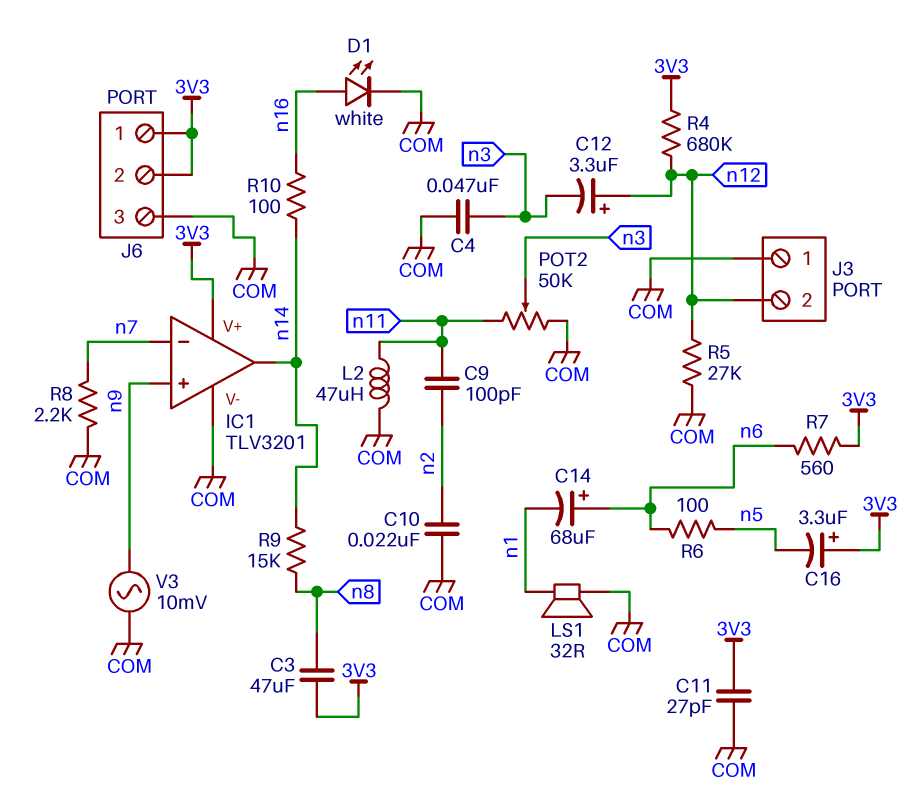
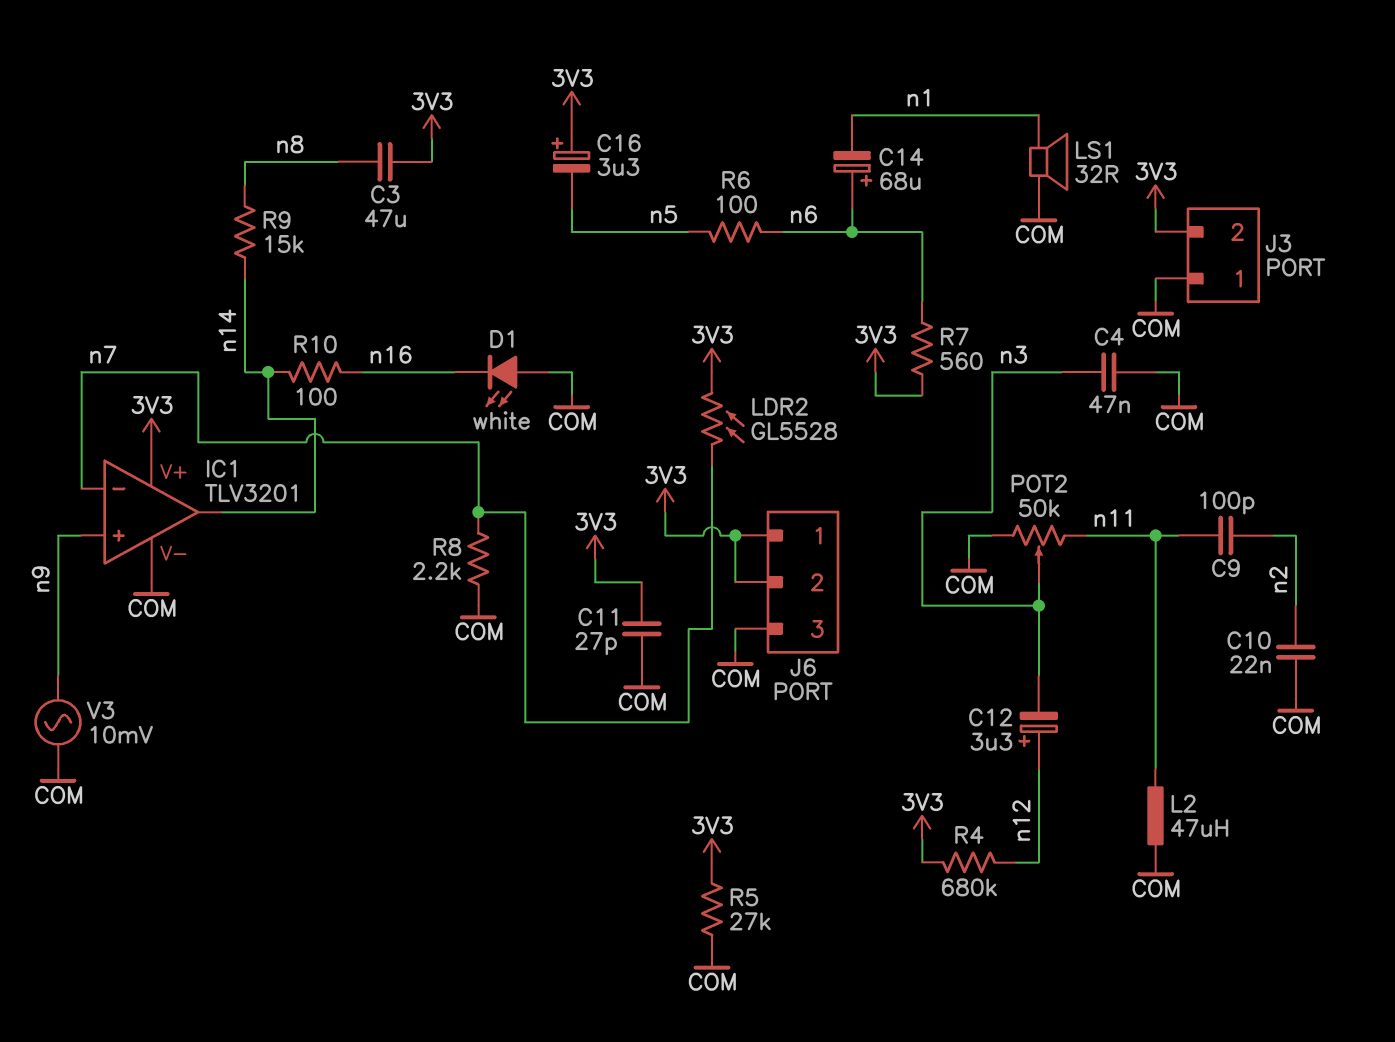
D1: LED white (A n16, K COM) -> LED white (A COM, K n16)
J3 pin 2: n12 -> 3V3
LDR2: none -> GL5528 (3V3, n7)
R5: 27k (COM, n12) -> 27k (3V3, COM)

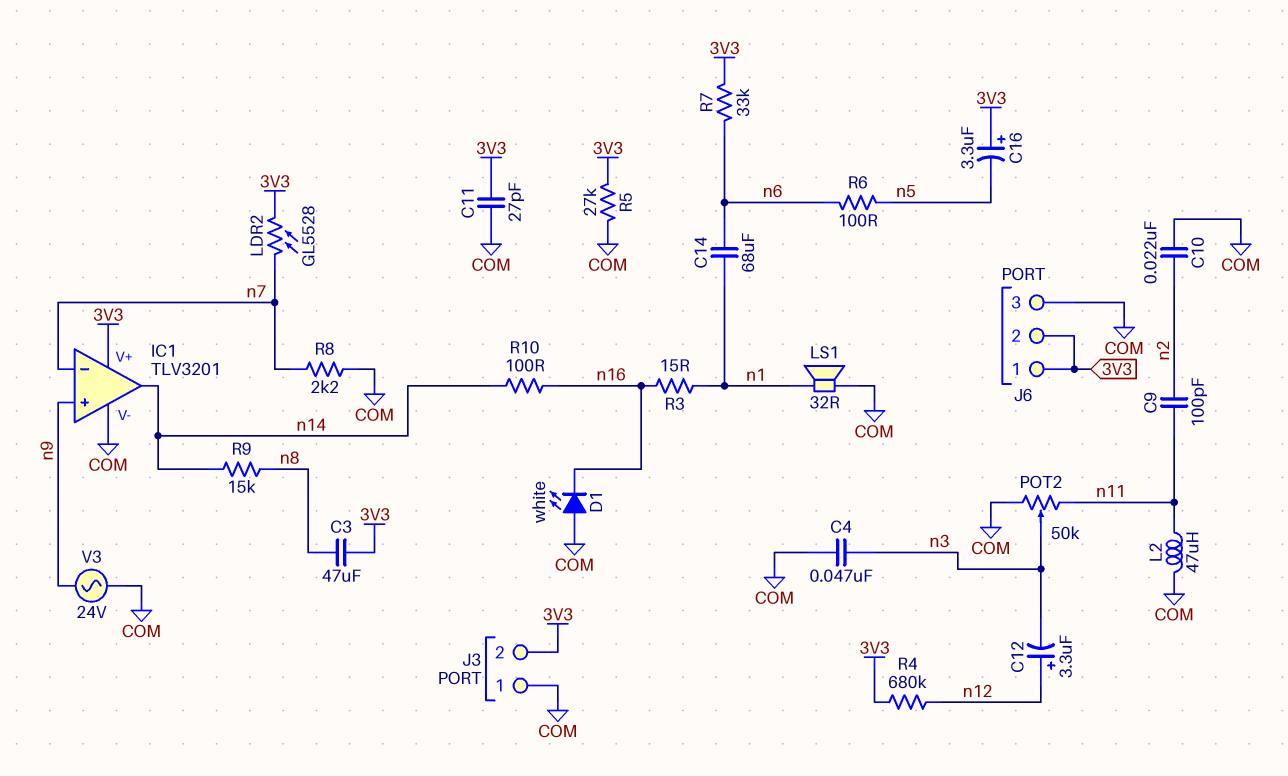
C14: 68uF (plus n6, minus n1) -> 68uF (n1, n6)
R3: none -> 15 (n1, n16)
R7: 560 (3V3, n6) -> 33k (3V3, n6)
V3: AC 10mV (COM, n9) -> AC 24V (COM, n9)

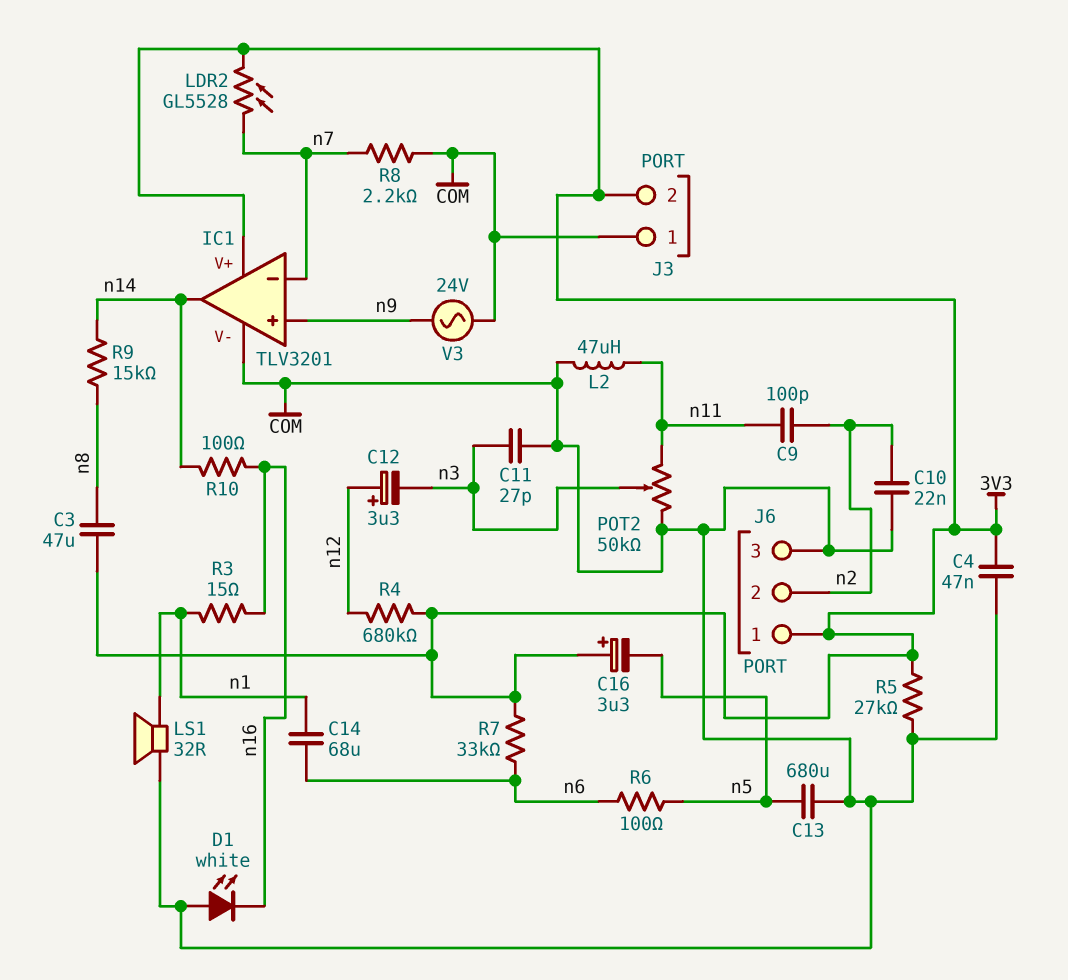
C4: 47nF (COM, n3) -> 47nF (3V3, COM)
C11: 27pF (3V3, COM) -> 27pF (COM, n3)
C13: none -> 680uF (COM, n5)
J6 pin 2: 3V3 -> n2

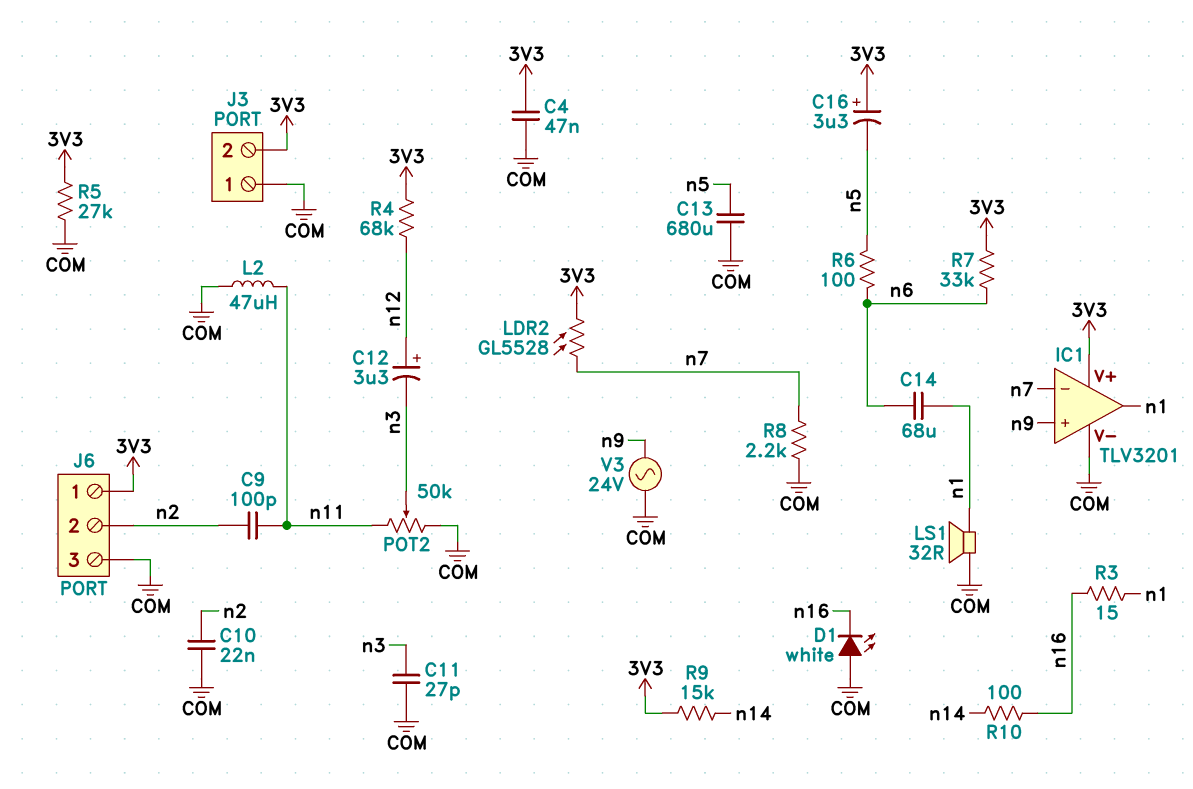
C3: 47uF (3V3, n8) -> none
IC1 pin out: n14 -> n1
R4: 680k (3V3, n12) -> 68k (3V3, n12)
R9: 15k (n8, n14) -> 15k (3V3, n14)

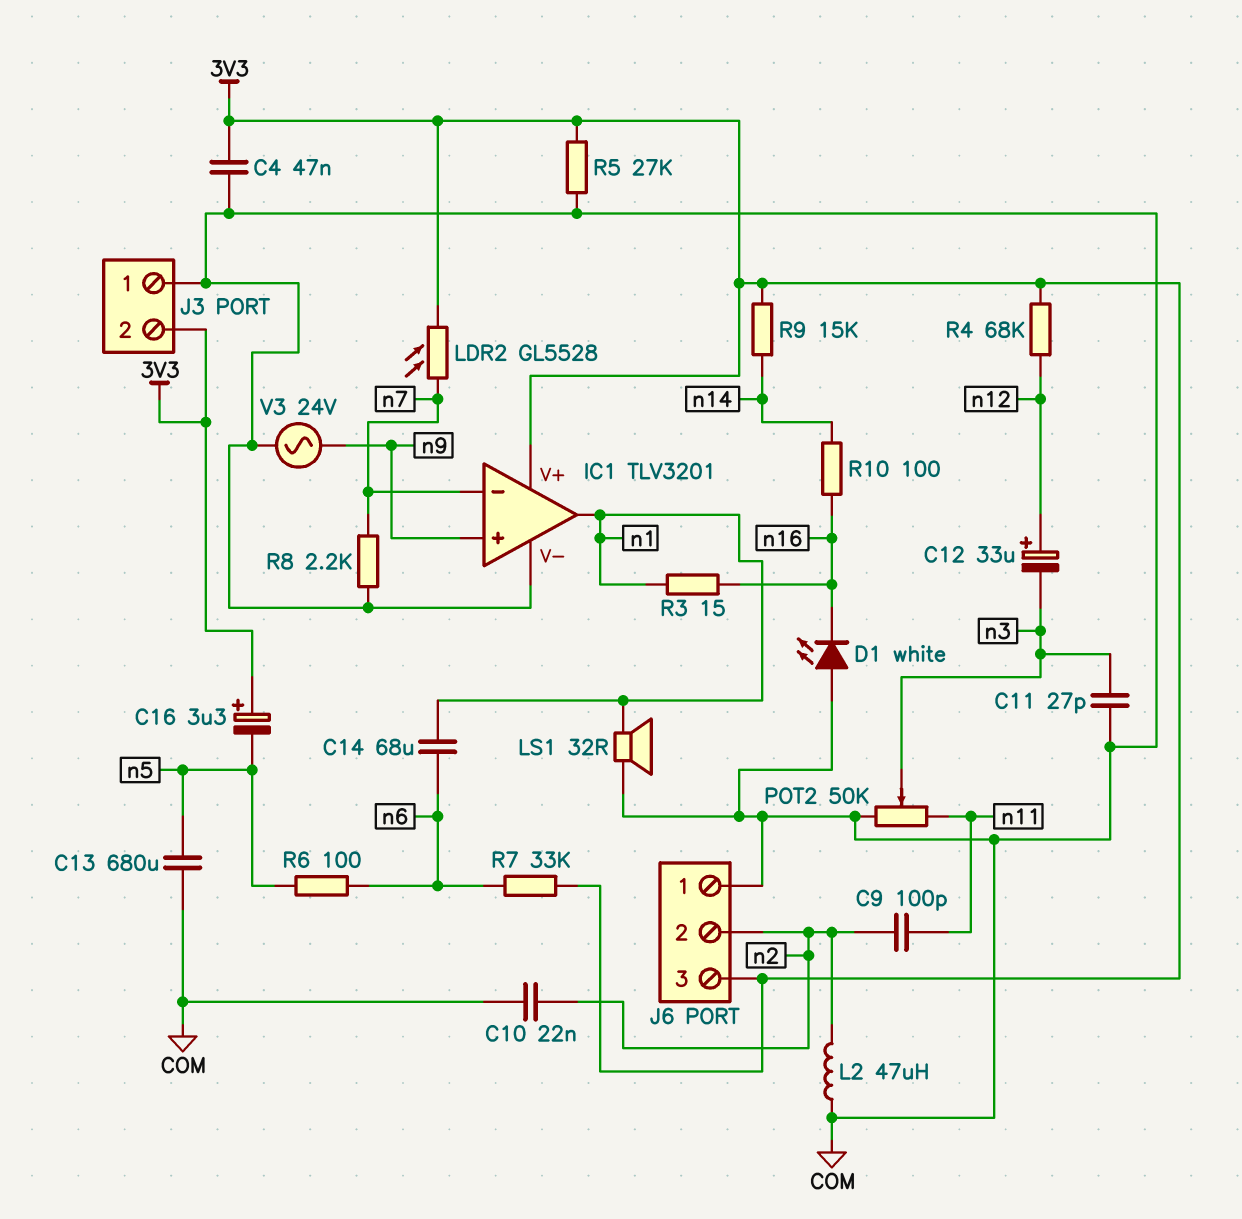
C12: 3.3uF (plus n12, minus n3) -> 33uF (plus n12, minus n3)
J6 pin 1: 3V3 -> COM
J6 pin 3: COM -> 3V3
L2: 47uH (COM, n11) -> 47uH (COM, n2)

